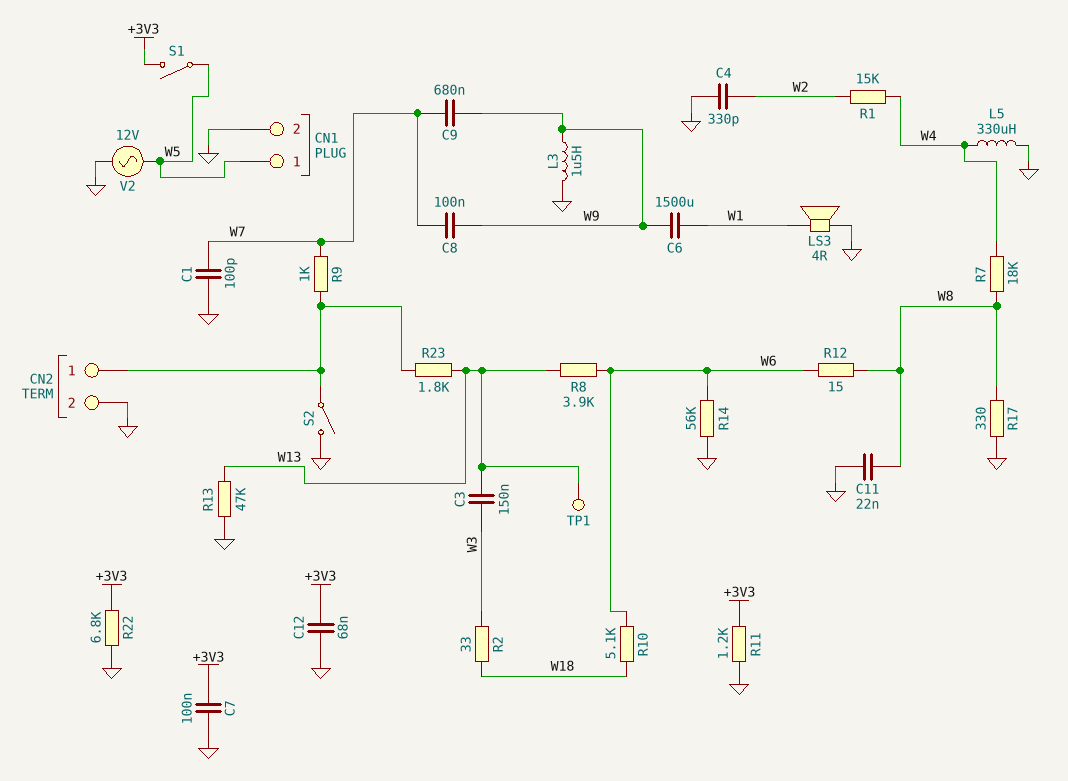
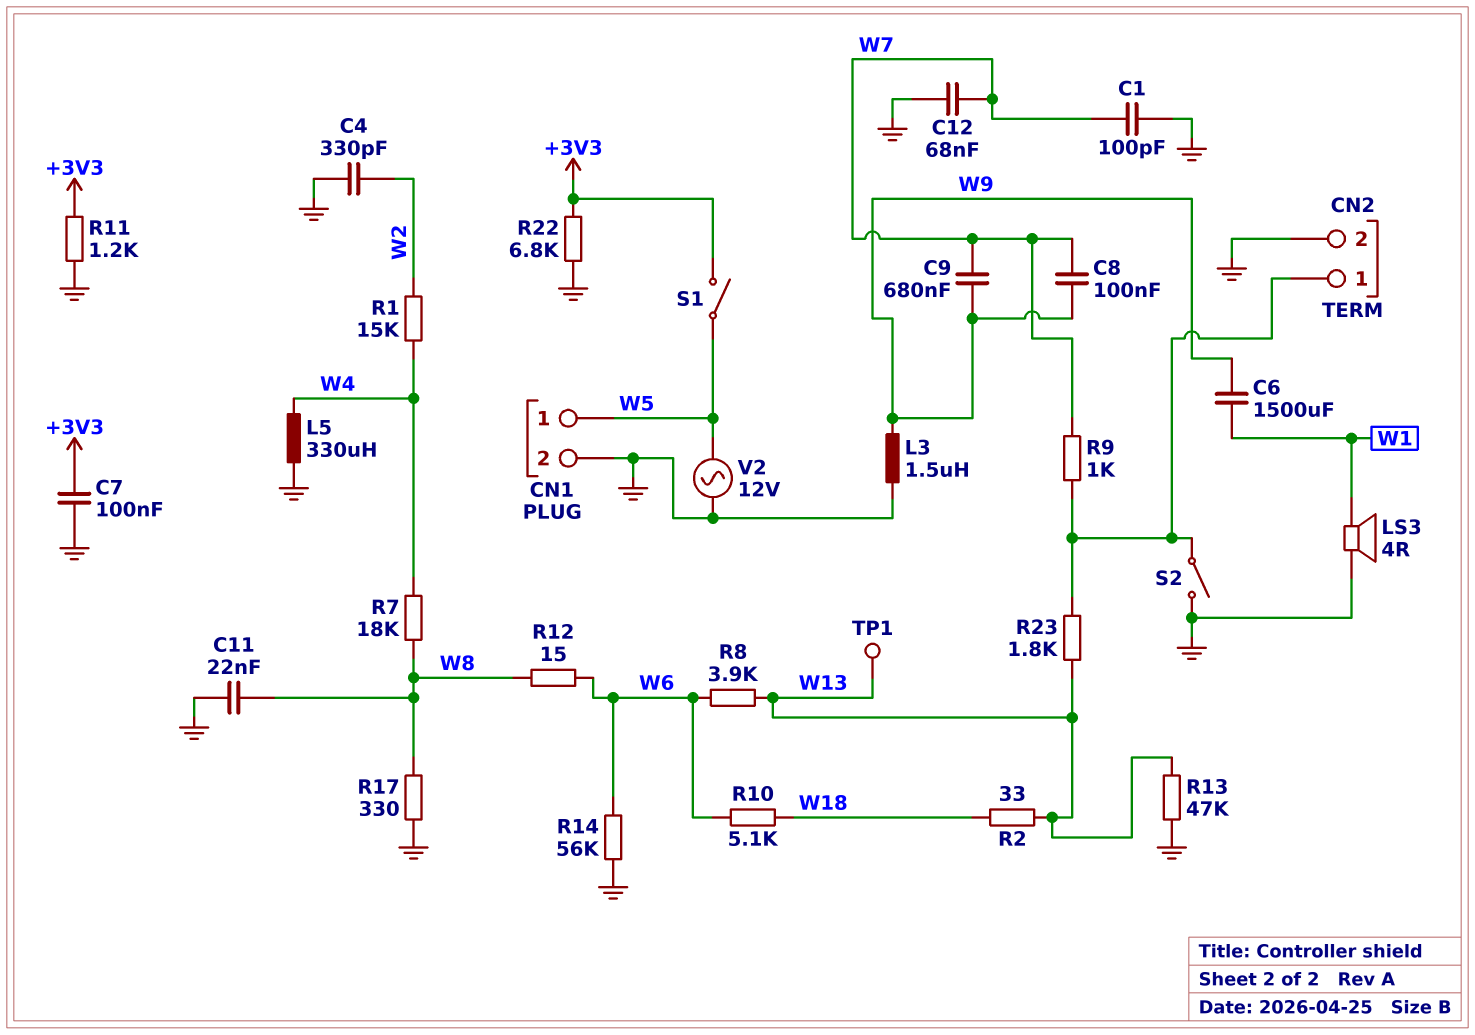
C3: 150nF (W3, W13) -> none
C12: 68nF (+3V3, GND) -> 68nF (GND, W7)
R2: 33 (W3, W18) -> 33 (W13, W18)

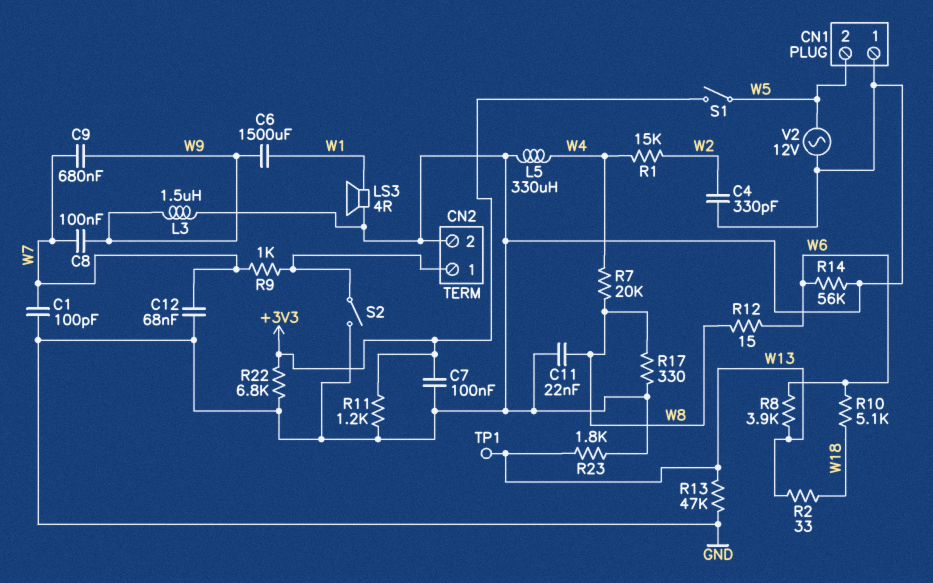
CN1 pin 1: W5 -> GND
CN1 pin 2: GND -> W5
R7: 18k (W4, W8) -> 20k (W4, W8)
R23: 1.8k (CN2/1, W13) -> 1.8k (GND, W13)

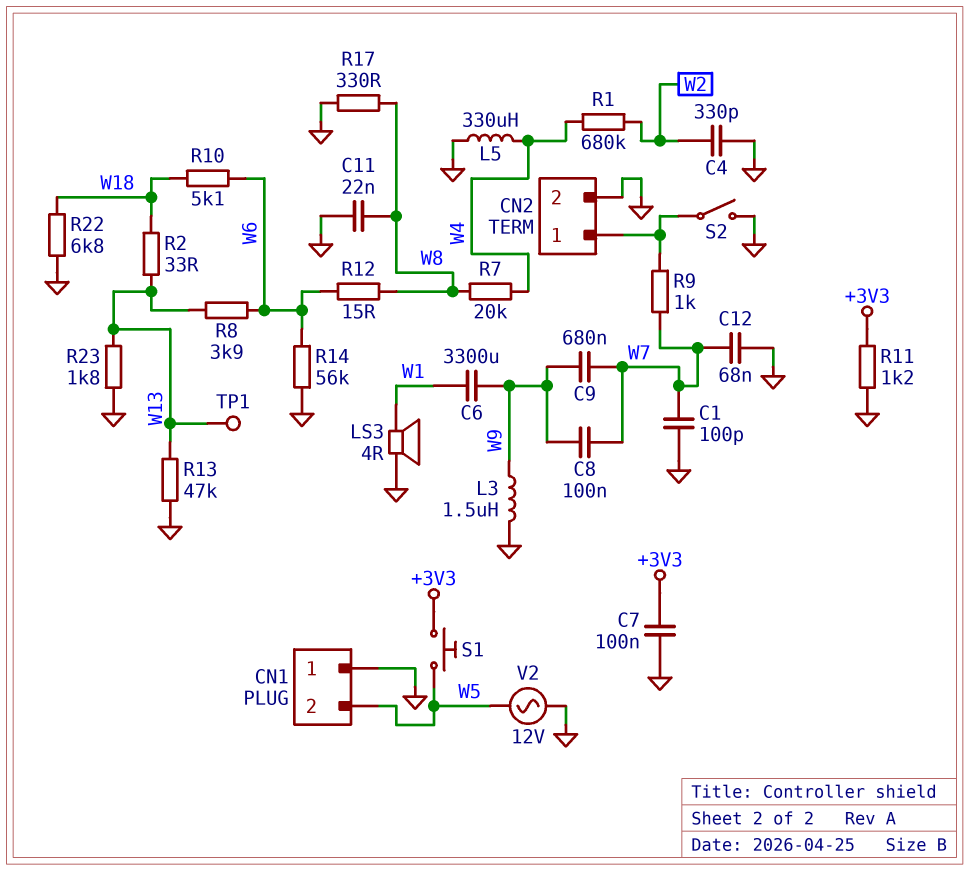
C6: 1500uF (W1, W9) -> 3300uF (W1, W9)
R1: 15k (W2, W4) -> 680k (W2, W4)
R22: 6.8k (+3V3, GND) -> 6.8k (GND, W18)
S1: switch (+3V3, W5) -> button (+3V3, W5)

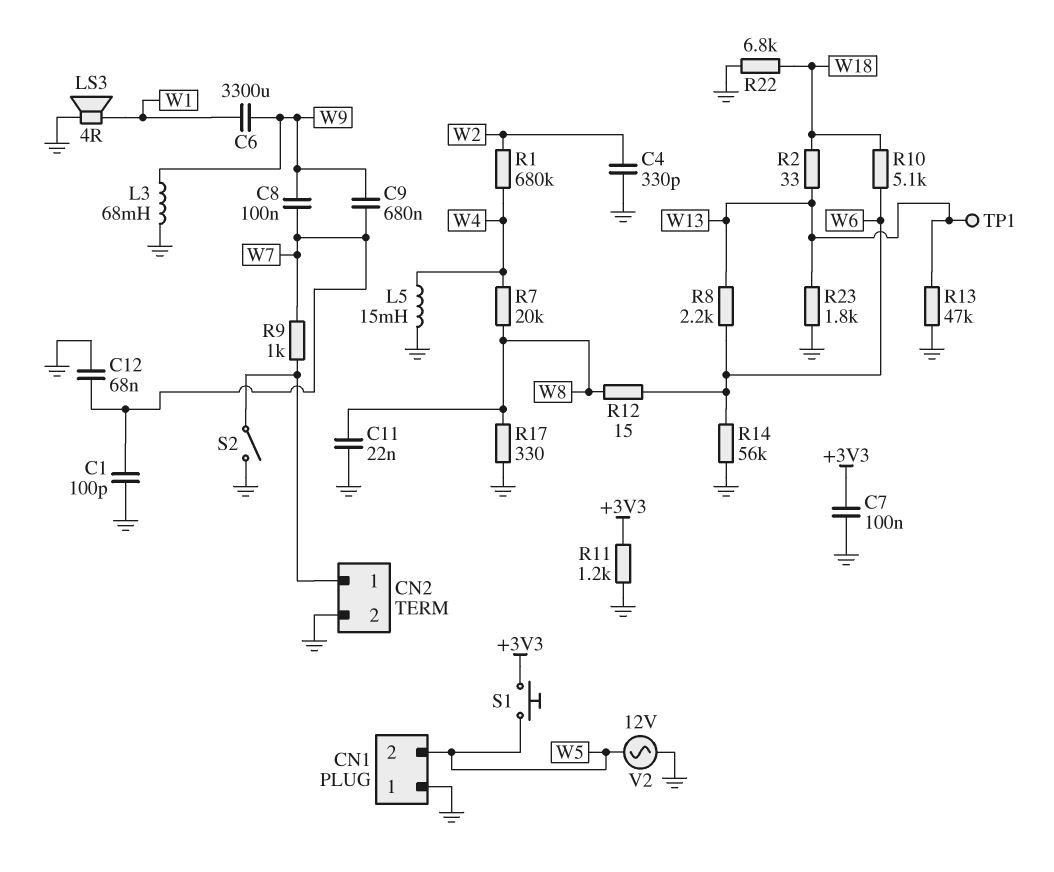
L3: 1.5uH (GND, W9) -> 68mH (GND, W9)
L5: 330uH (GND, W4) -> 15mH (GND, W4)
R8: 3.9k (W6, W13) -> 2.2k (W6, W13)

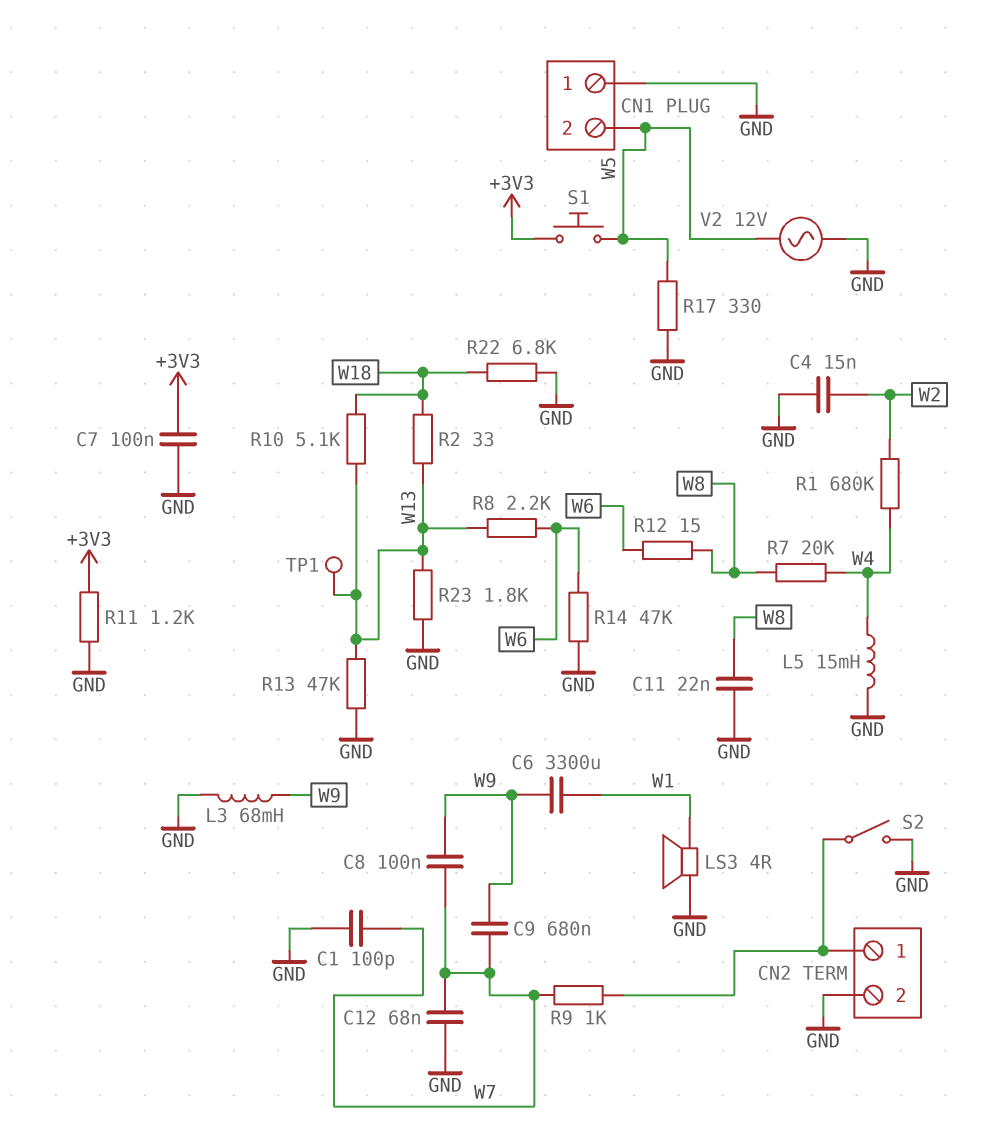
C4: 330pF (GND, W2) -> 15nF (GND, W2)
R10: 5.1k (W6, W18) -> 5.1k (W13, W18)
R14: 56k (GND, W6) -> 47k (GND, W6)
R17: 330 (GND, W8) -> 330 (GND, W5)

